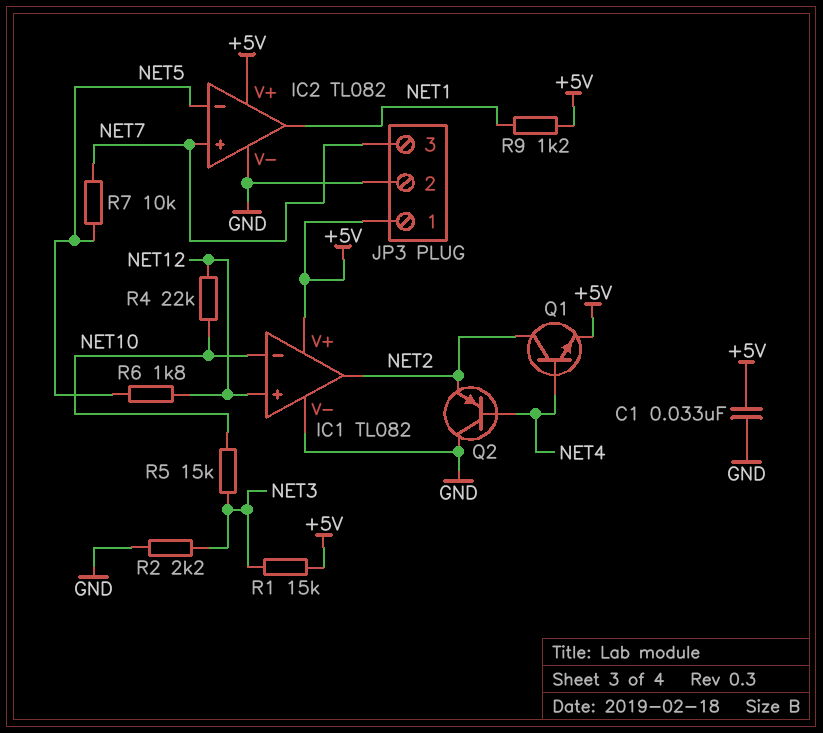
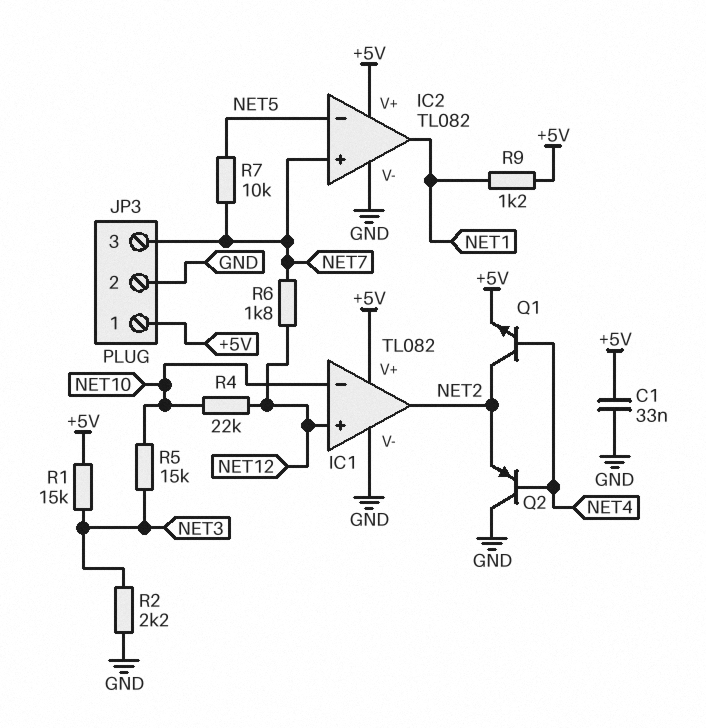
R6: 1.8k (NET5, NET12) -> 1.8k (NET7, NET12)

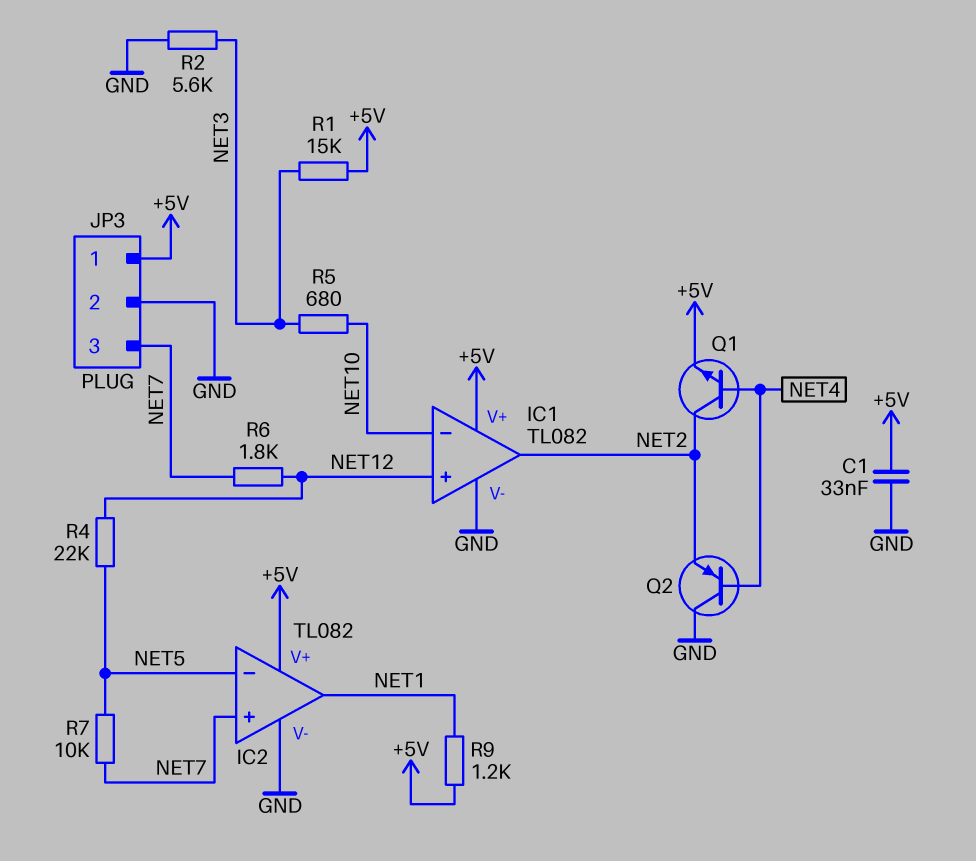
R2: 2.2k (GND, NET3) -> 5.6k (GND, NET3)
R4: 22k (NET10, NET12) -> 22k (NET5, NET12)
R5: 15k (NET3, NET10) -> 680 (NET3, NET10)

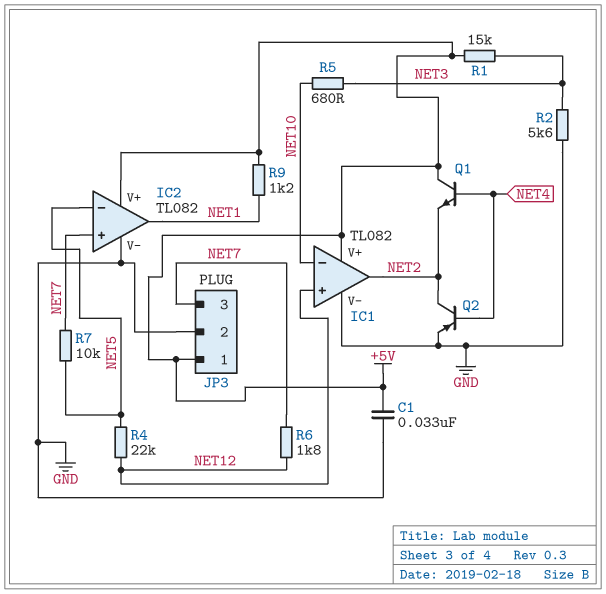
Q1: NPN (B NET4, C NET2, E +5V) -> NPN (B NET4, C +5V, E NET2)
Q2: PNP (B NET4, C GND, E NET2) -> PNP (B NET4, C NET2, E GND)

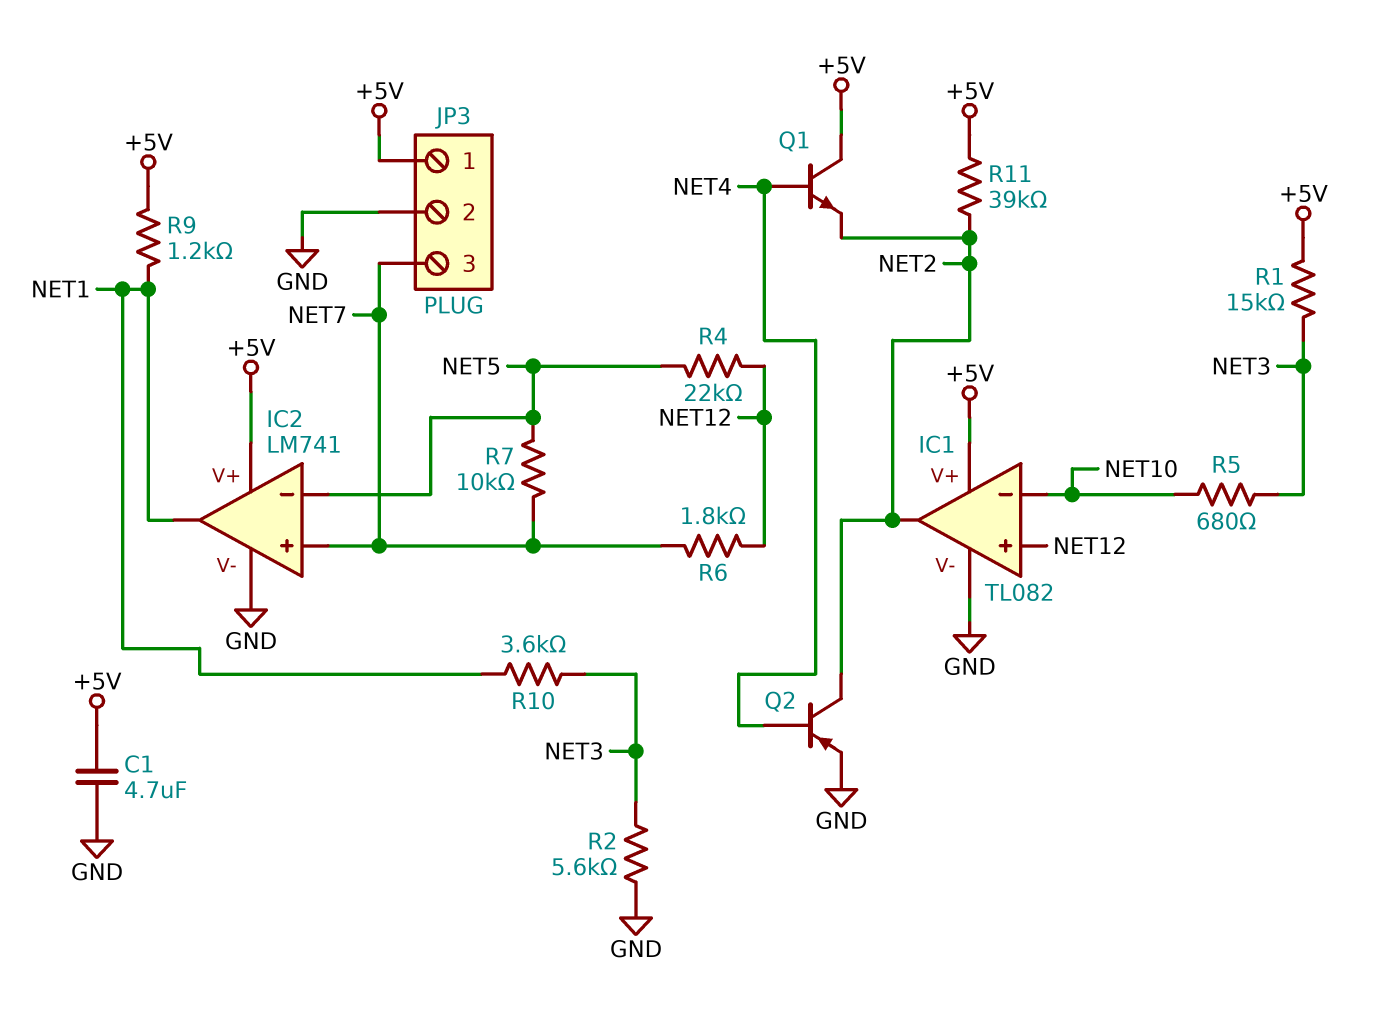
C1: 33nF (+5V, GND) -> 4.7uF (+5V, GND)
IC2: TL082 -> LM741
R10: none -> 3.6k (NET1, NET3)
R11: none -> 39k (+5V, NET2)

